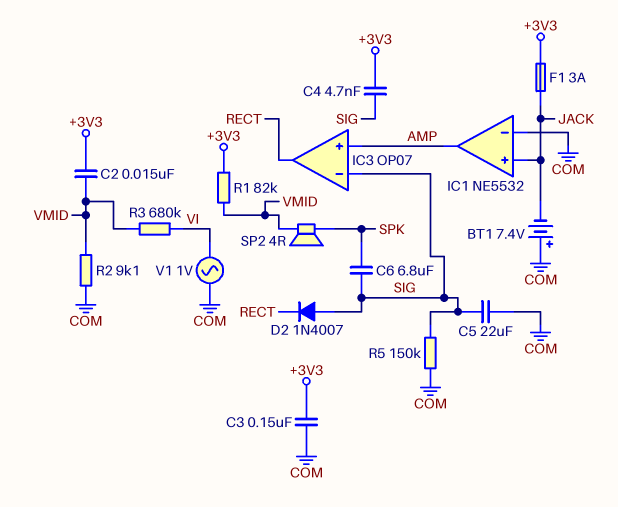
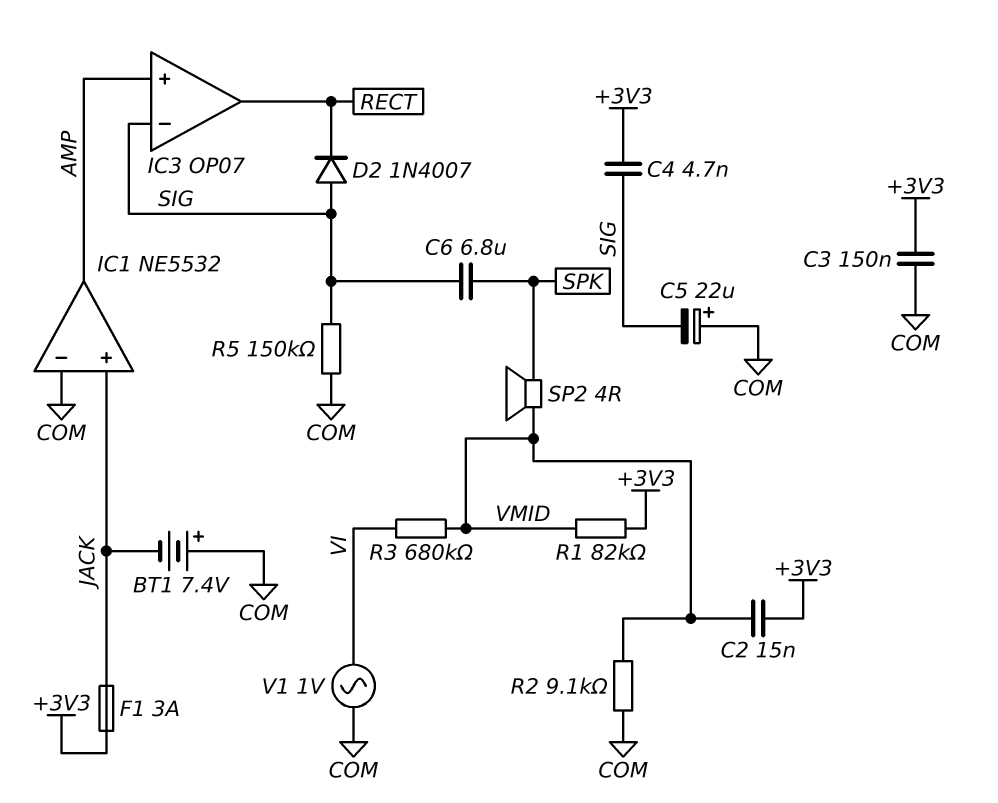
C5: 22uF (COM, SIG) -> 22uF (plus COM, minus SIG)

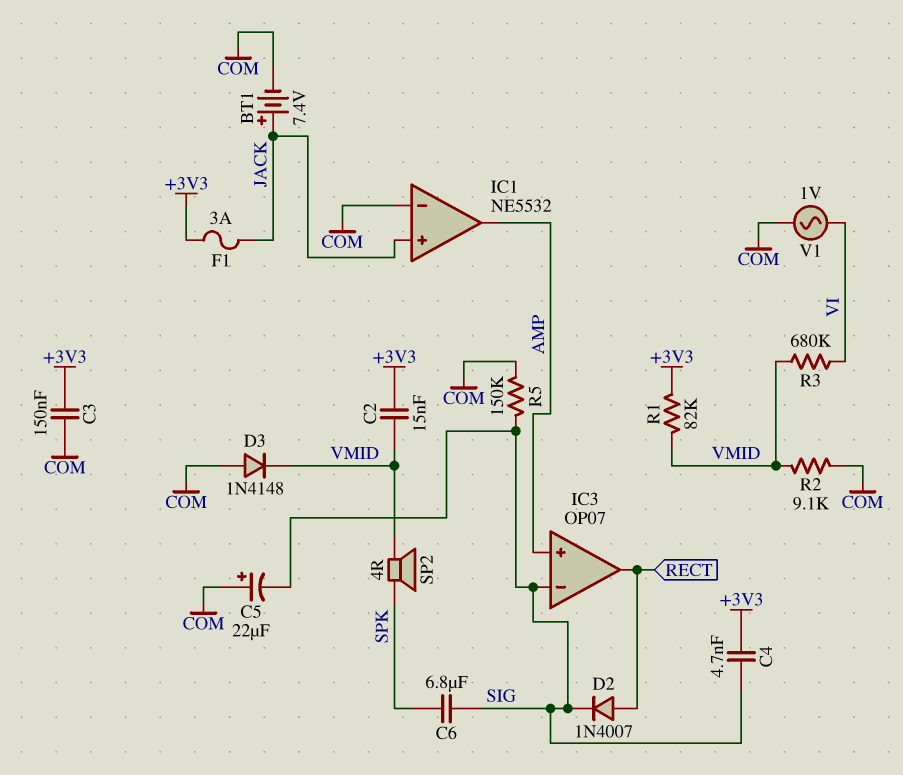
BT1: 7.4V (plus COM, minus JACK) -> 7.4V (plus JACK, minus COM)
D2: diode 1N4007 (A SIG, K RECT) -> diode 1N4007 (A RECT, K SIG)
D3: none -> diode 1N4148 (A COM, K VMID)

